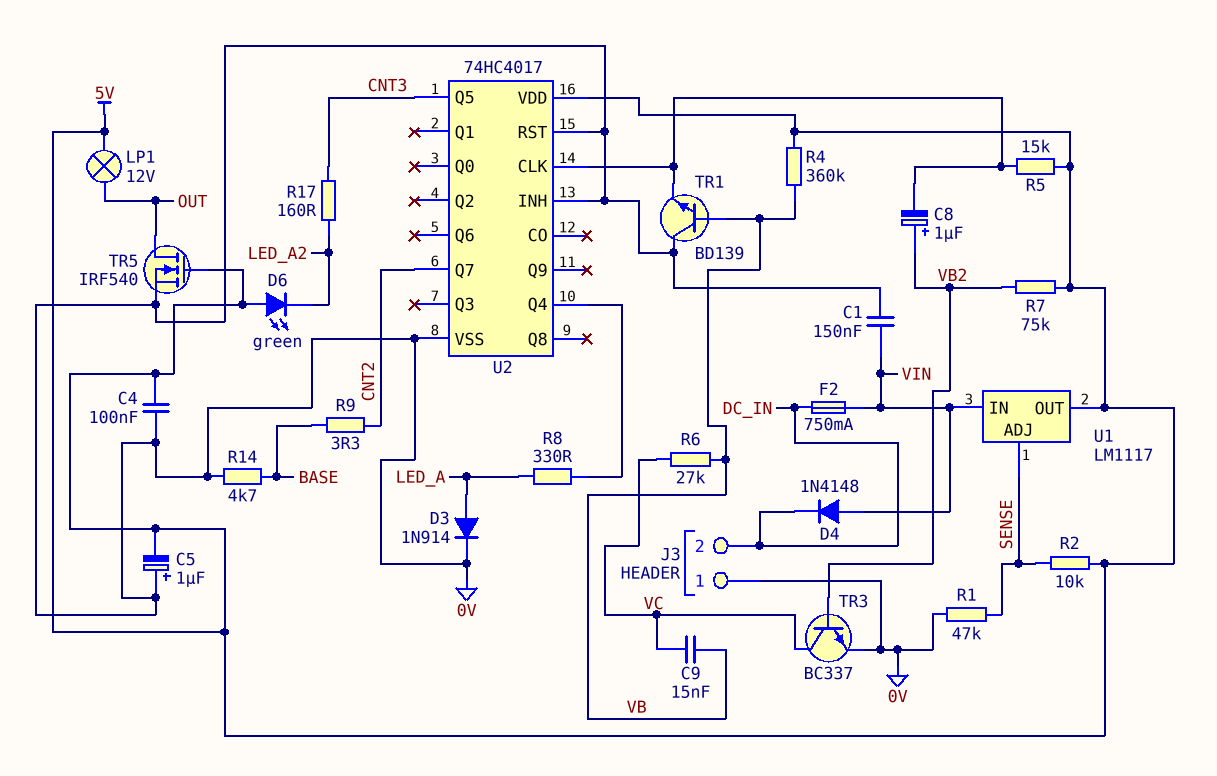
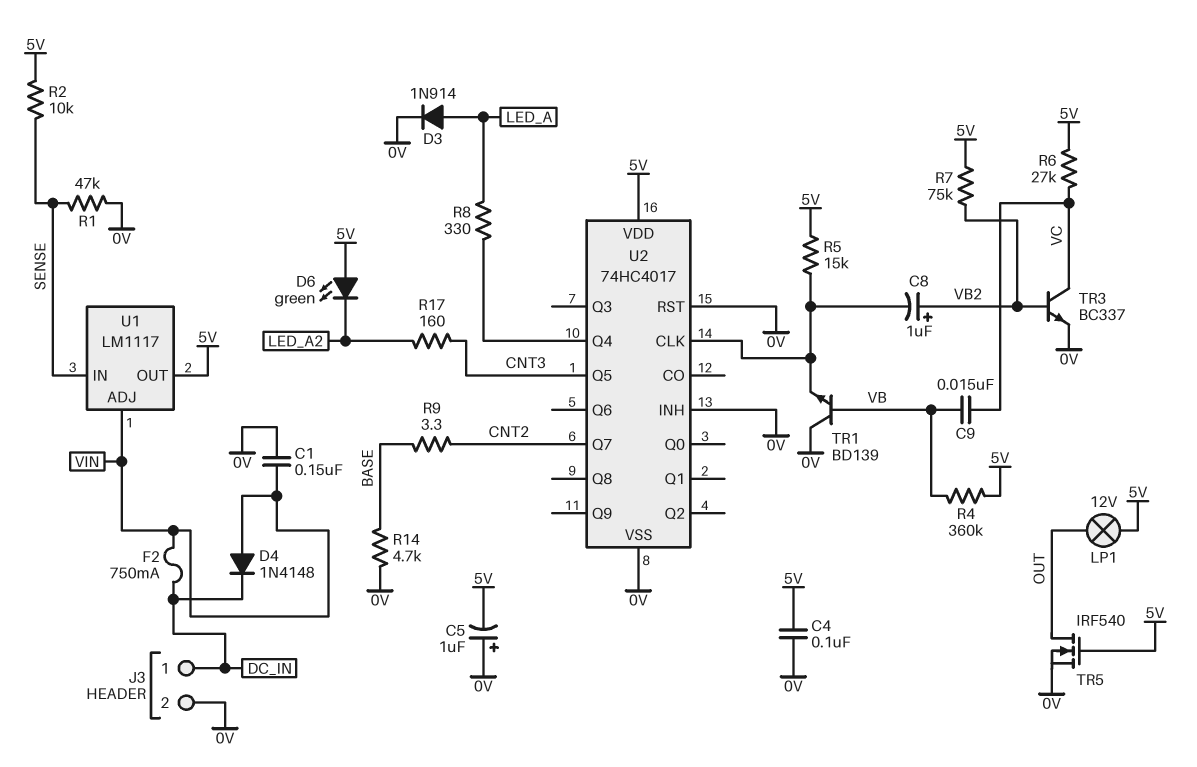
J3 pin 1: 0V -> DC_IN
J3 pin 2: DC_IN -> 0V
R6: 27k (VB, VC) -> 27k (5V, VC)
U1 pin ADJ: SENSE -> VIN
U1 pin IN: VIN -> SENSE

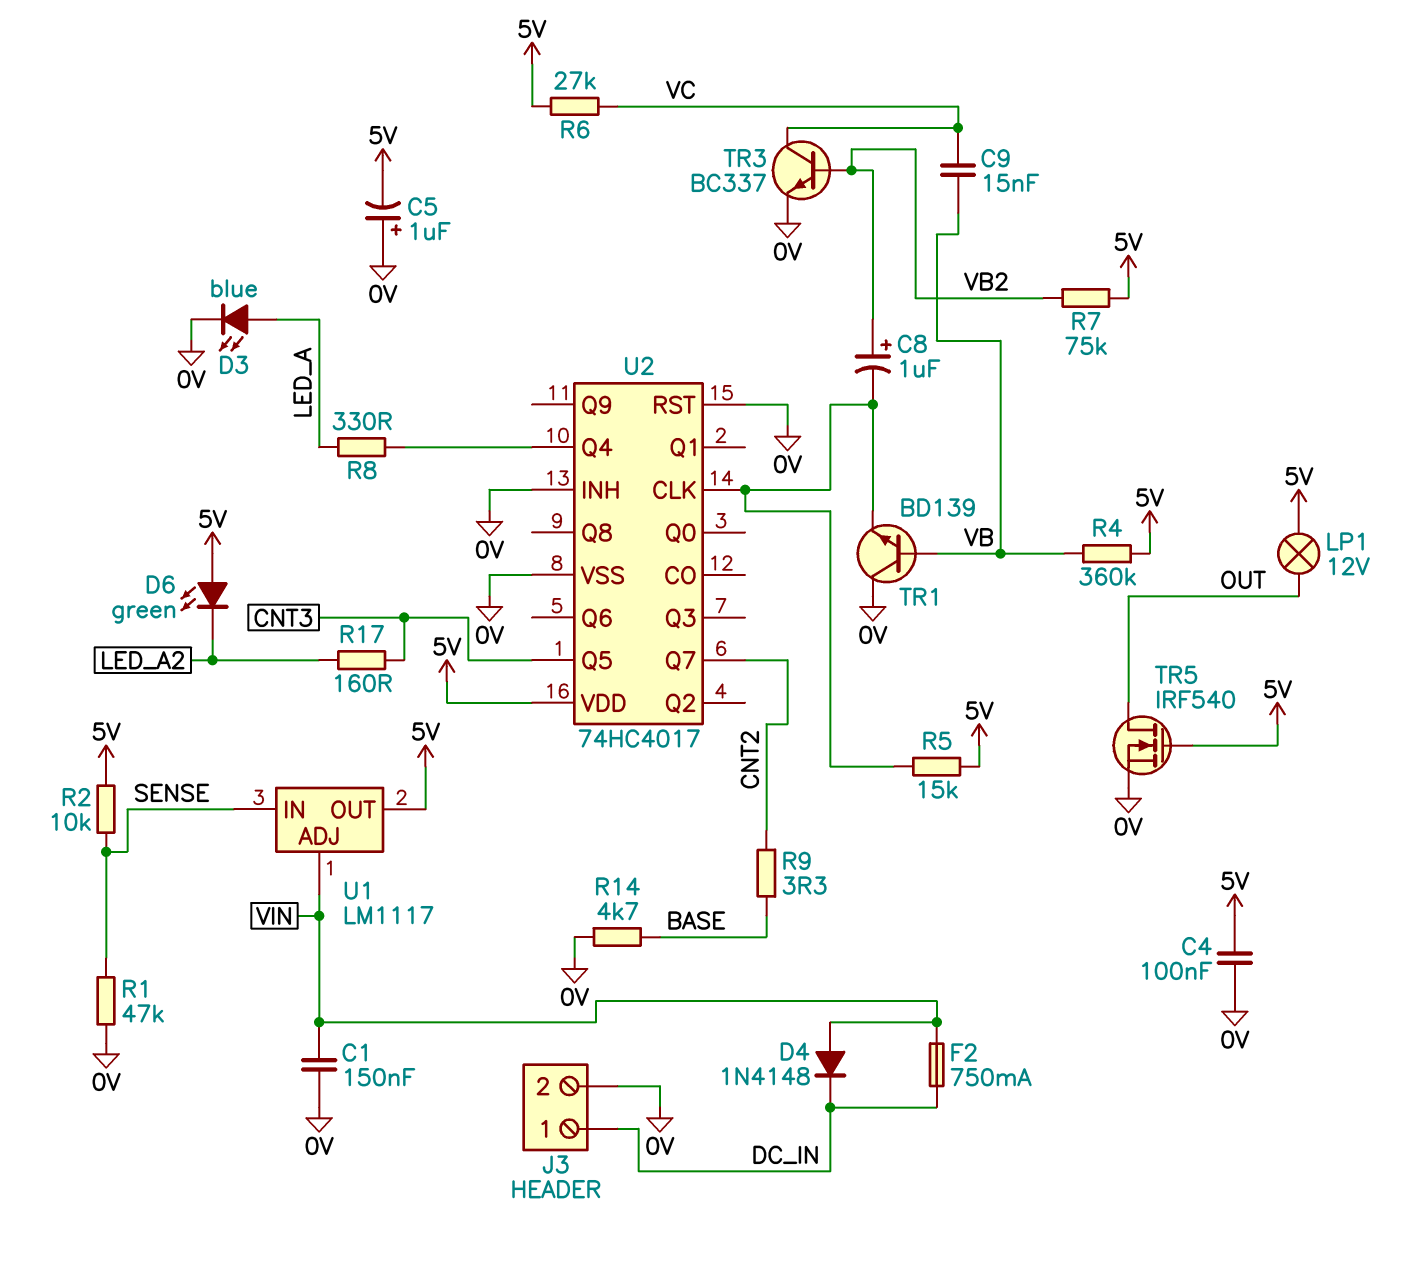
D3: diode 1N914 (A LED_A, K 0V) -> LED blue (A LED_A, K 0V)

